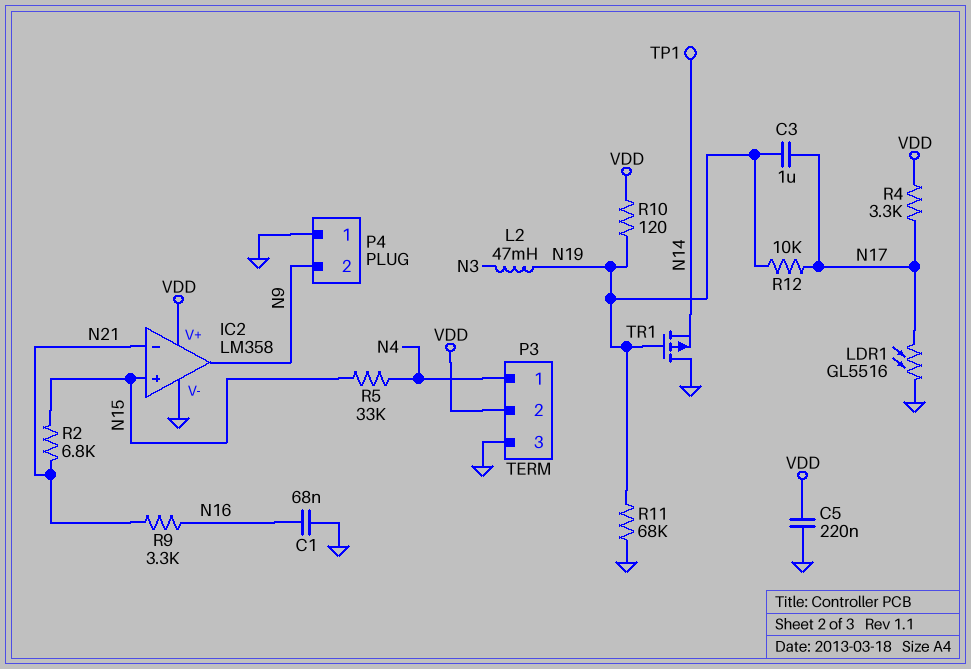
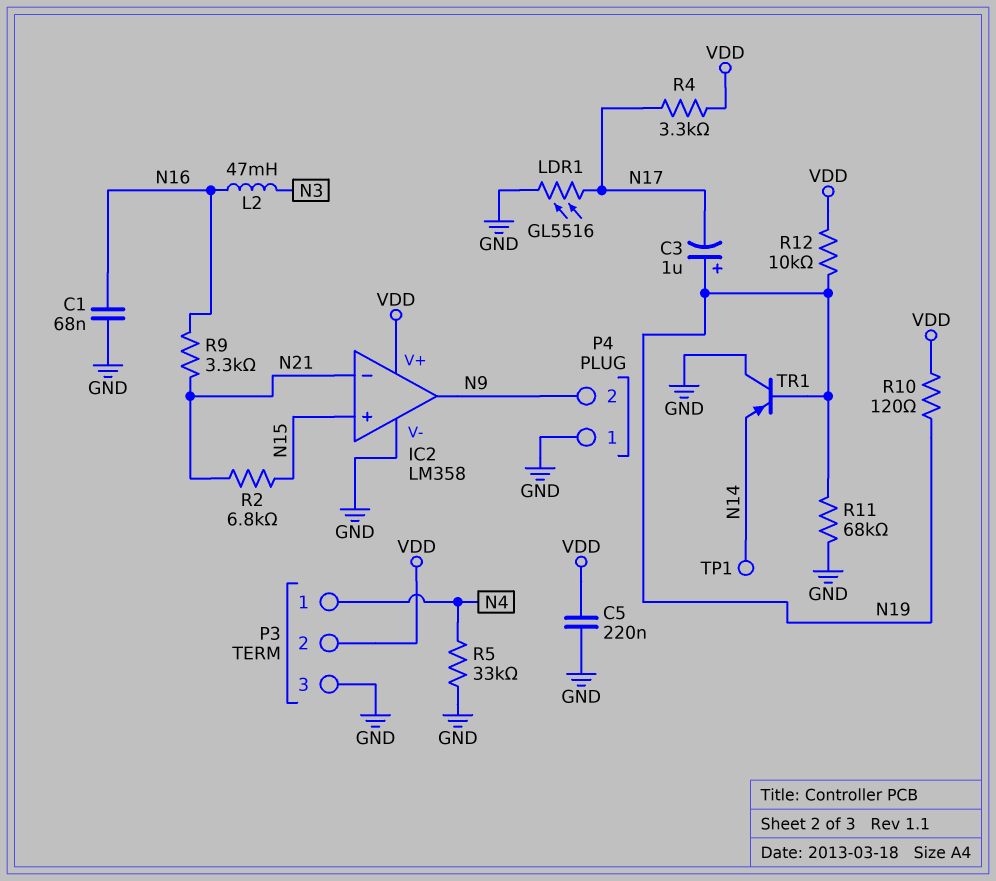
C3: 1uF (N17, N19) -> 1uF (plus N19, minus N17)
L2: 47mH (N3, N19) -> 47mH (N3, N16)
R5: 33k (N4, N15) -> 33k (GND, N4)
R12: 10k (N17, N19) -> 10k (N19, VDD)
TR1: PMOS (G N19, D GND, S N14) -> PNP (B N19, C GND, E N14)

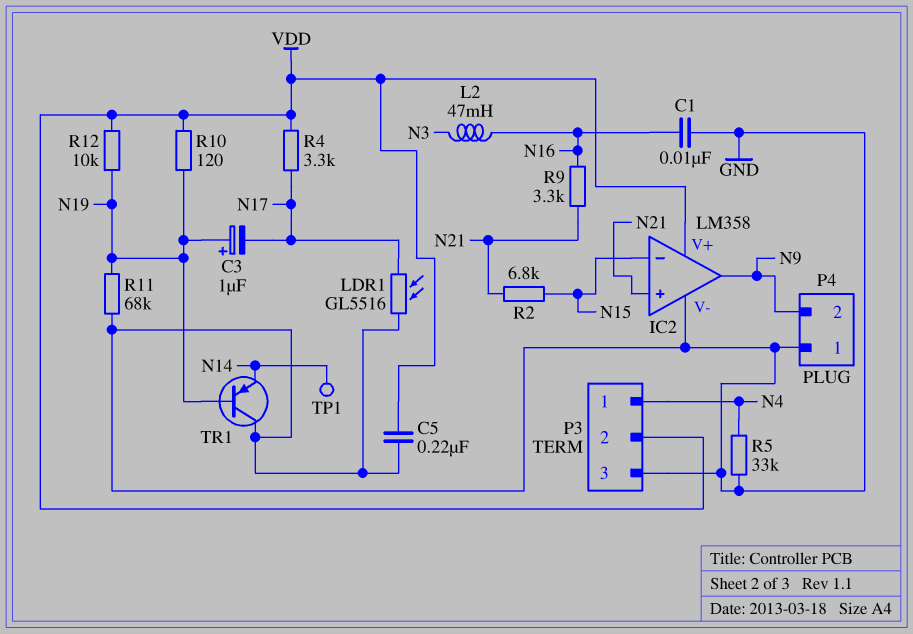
C1: 68nF (GND, N16) -> 10nF (GND, N16)
IC2 pin in+: N15 -> N21
IC2 pin in-: N21 -> N15

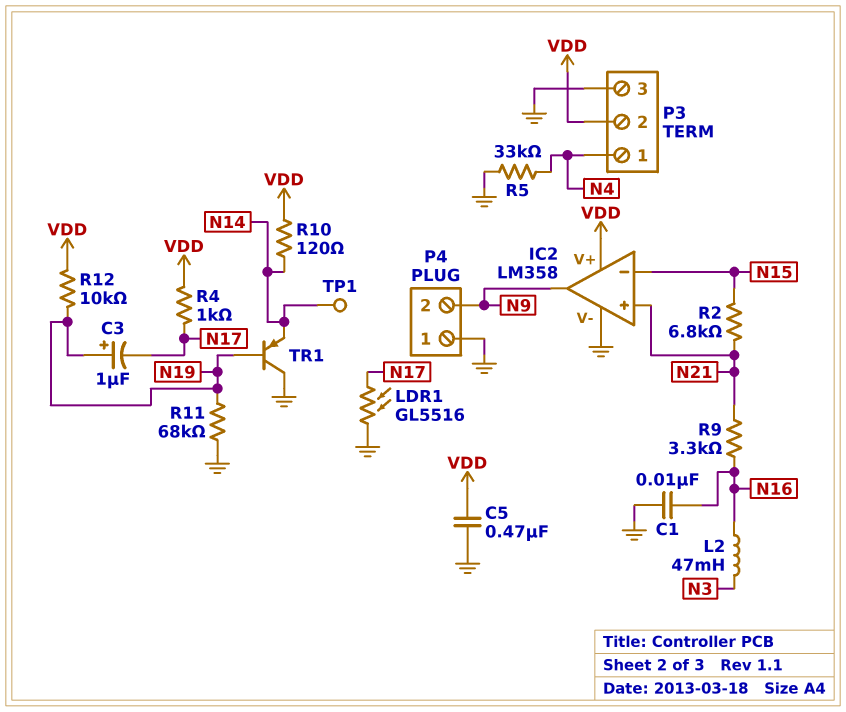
C5: 220nF (GND, VDD) -> 470nF (GND, VDD)
R4: 3.3k (N17, VDD) -> 1k (N17, VDD)
R10: 120 (N19, VDD) -> 120 (N14, VDD)

